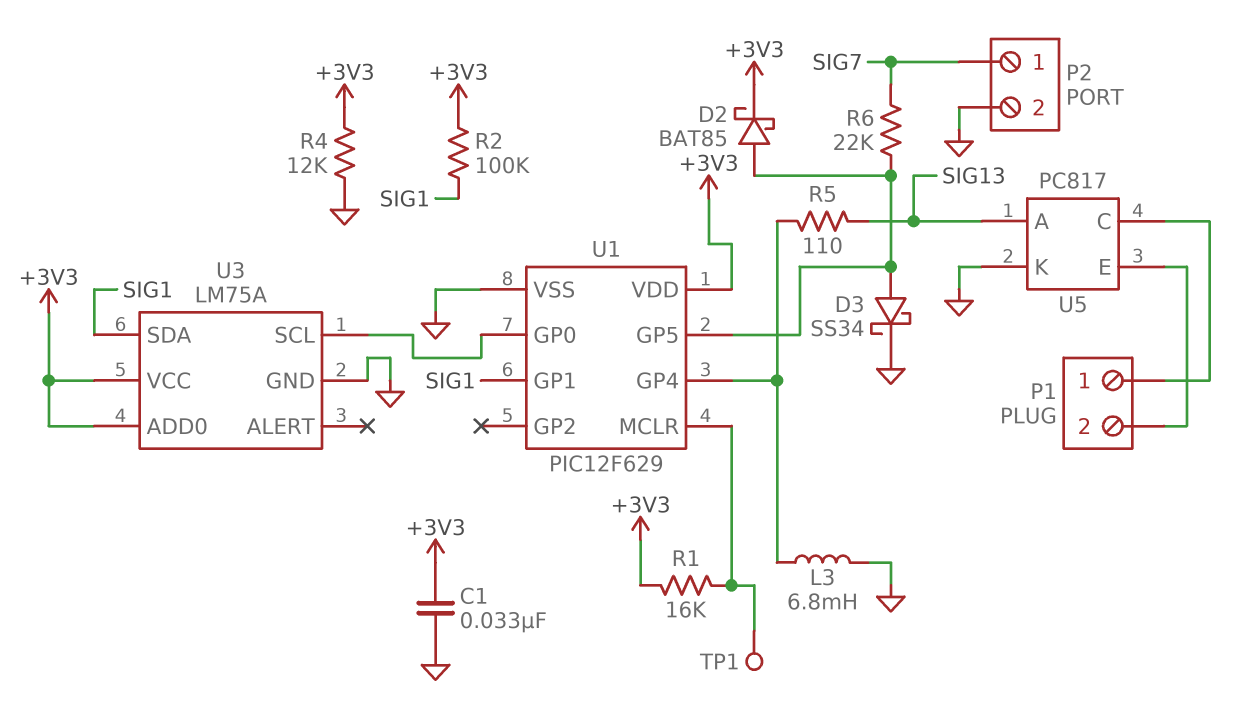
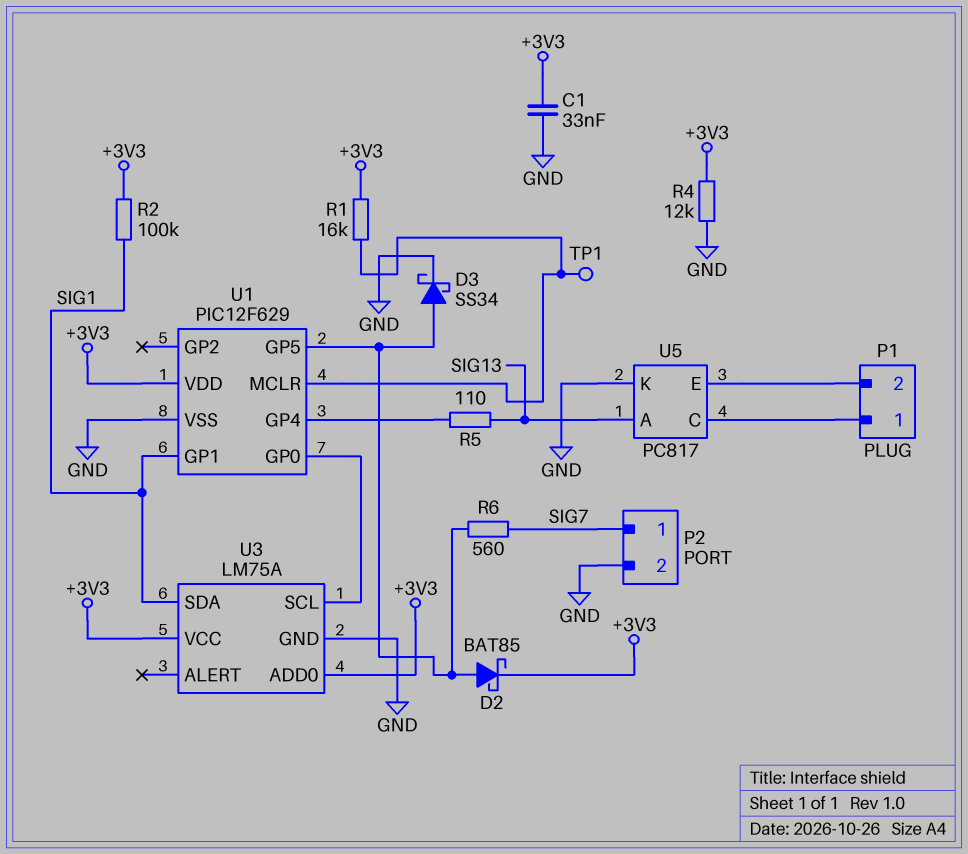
L3: 6.8mH (GND, U1/GP4) -> none
R6: 22k (SIG7, U1/GP5) -> 560 (SIG7, U1/GP5)

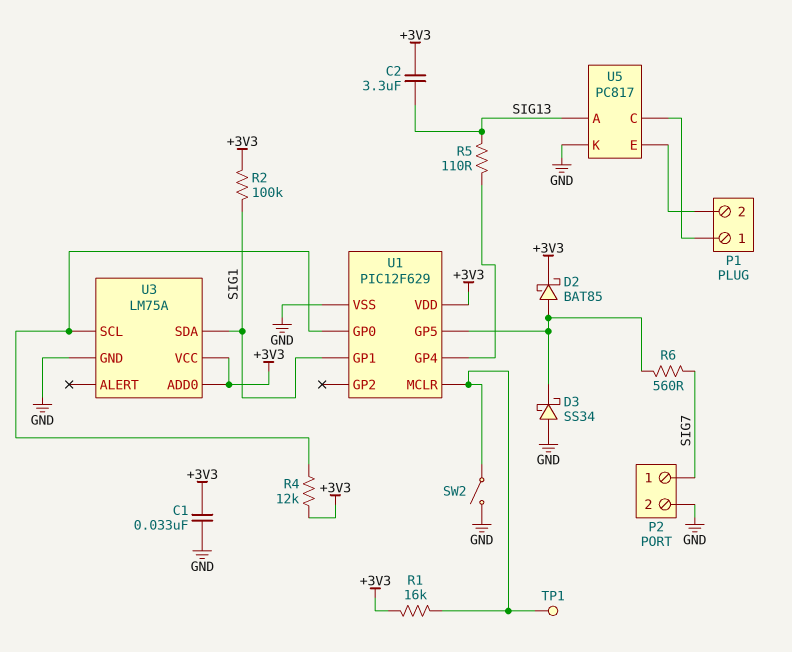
C2: none -> 3.3uF (+3V3, SIG13)
D3: schottky SS34 (A U1/GP5, K GND) -> schottky SS34 (A GND, K U1/GP5)
R4: 12k (+3V3, GND) -> 12k (+3V3, U1/GP0)
SW2: none -> switch (GND, U1/MCLR)

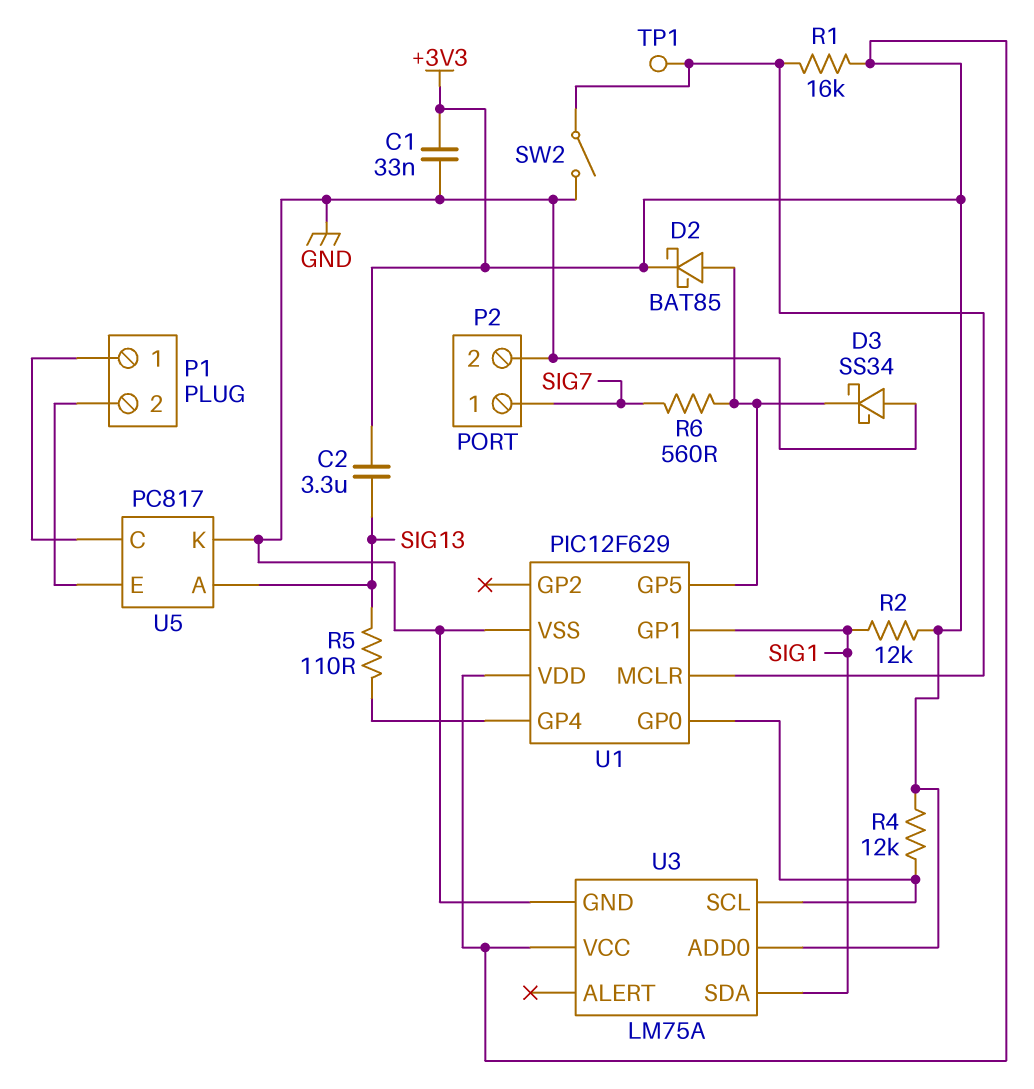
R2: 100k (+3V3, SIG1) -> 12k (+3V3, SIG1)

